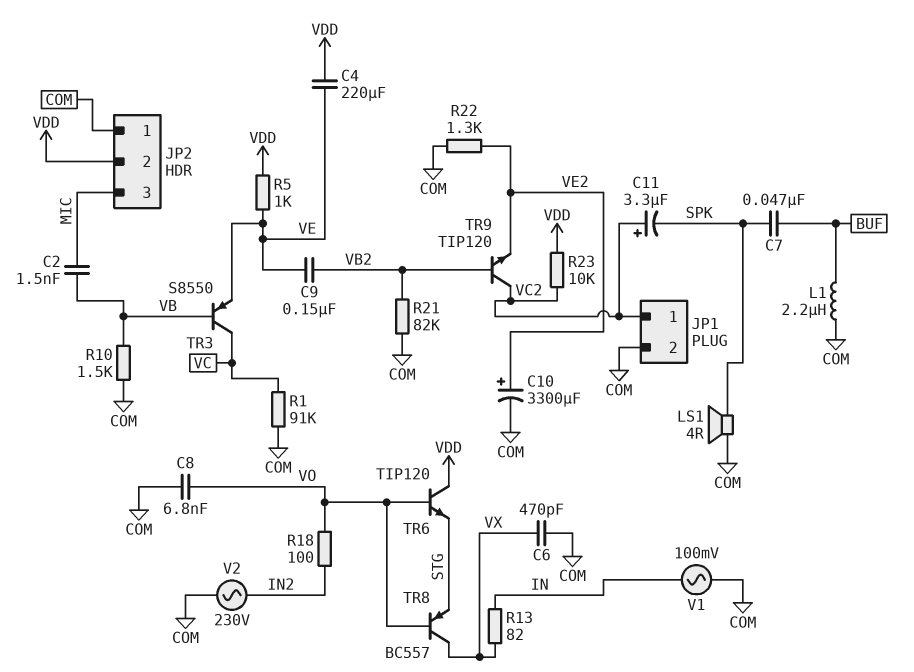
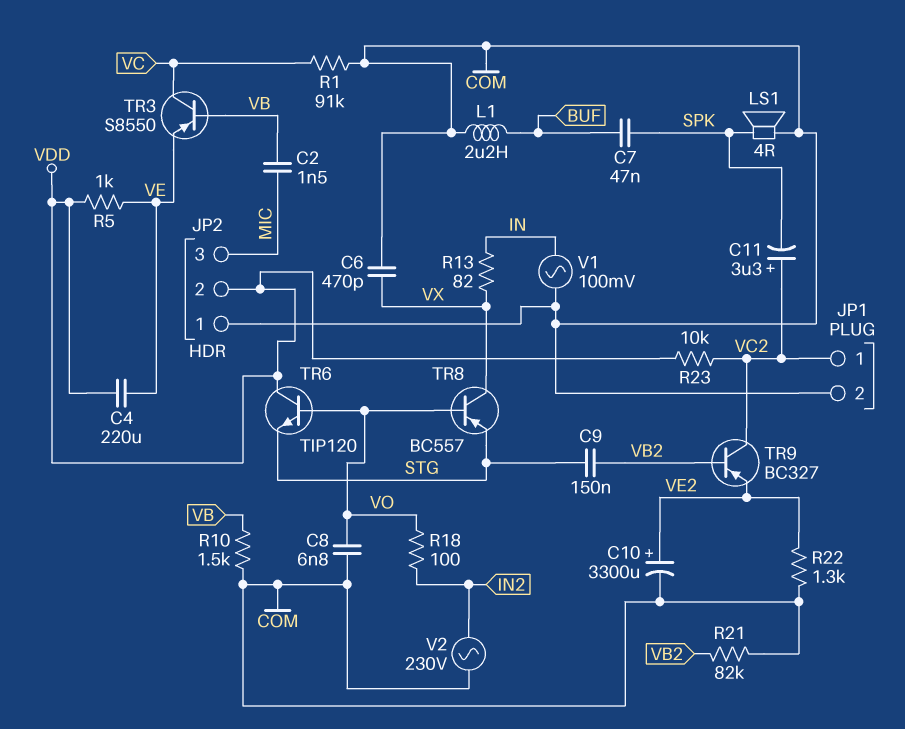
C9: 150nF (VB2, VE) -> 150nF (STG, VB2)
TR9: NPN TIP120 (B VB2, C VC2, E VE2) -> PNP BC327 (B VB2, C VC2, E VE2)

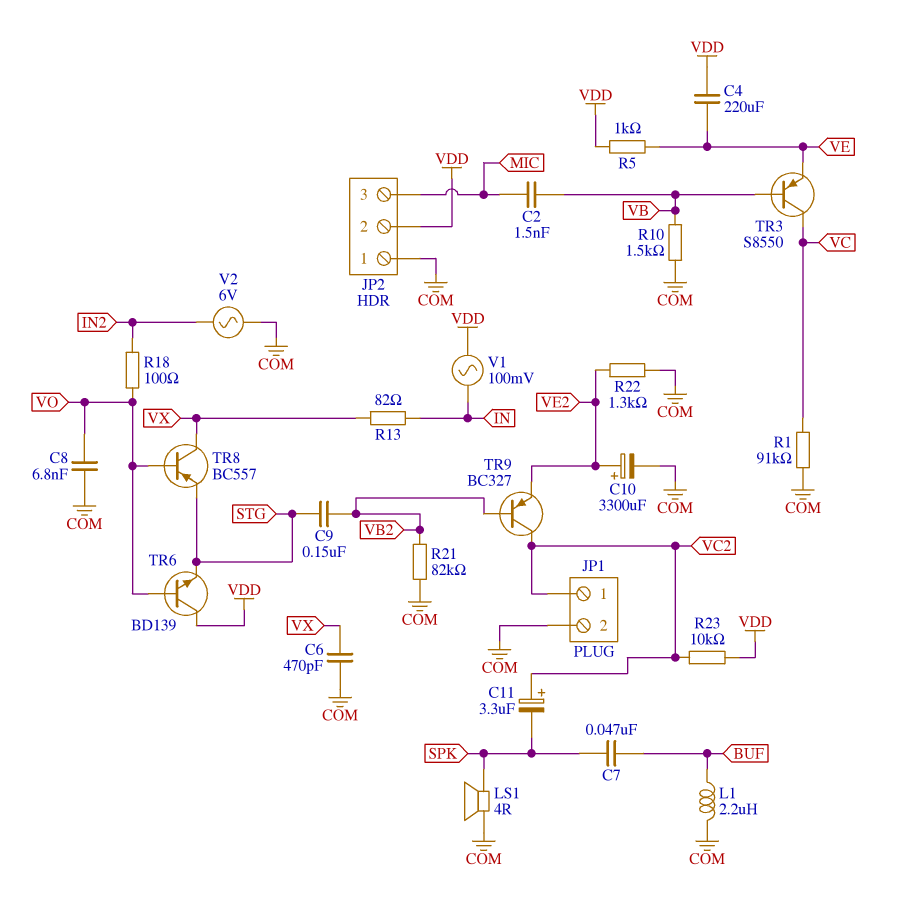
TR6: NPN TIP120 (B VO, C VDD, E STG) -> NPN BD139 (B VO, C VDD, E STG)
V1: AC 100mV (COM, IN) -> AC 100mV (IN, VDD)
V2: AC 230V (COM, IN2) -> AC 6V (COM, IN2)

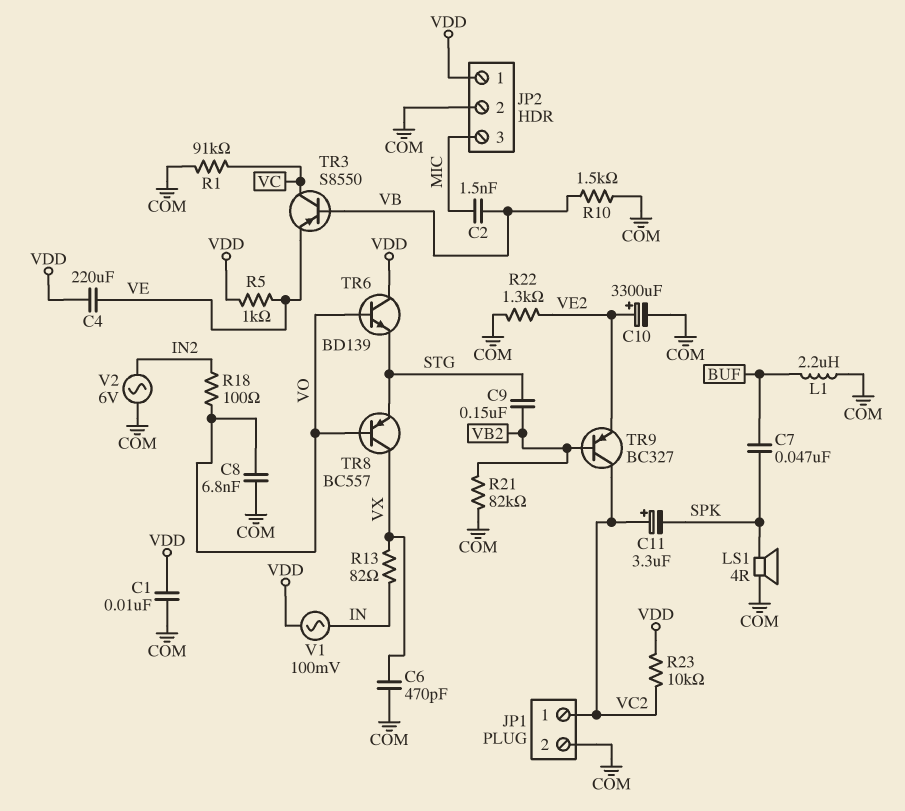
C1: none -> 10nF (COM, VDD)
JP2 pin 1: COM -> VDD
JP2 pin 2: VDD -> COM

